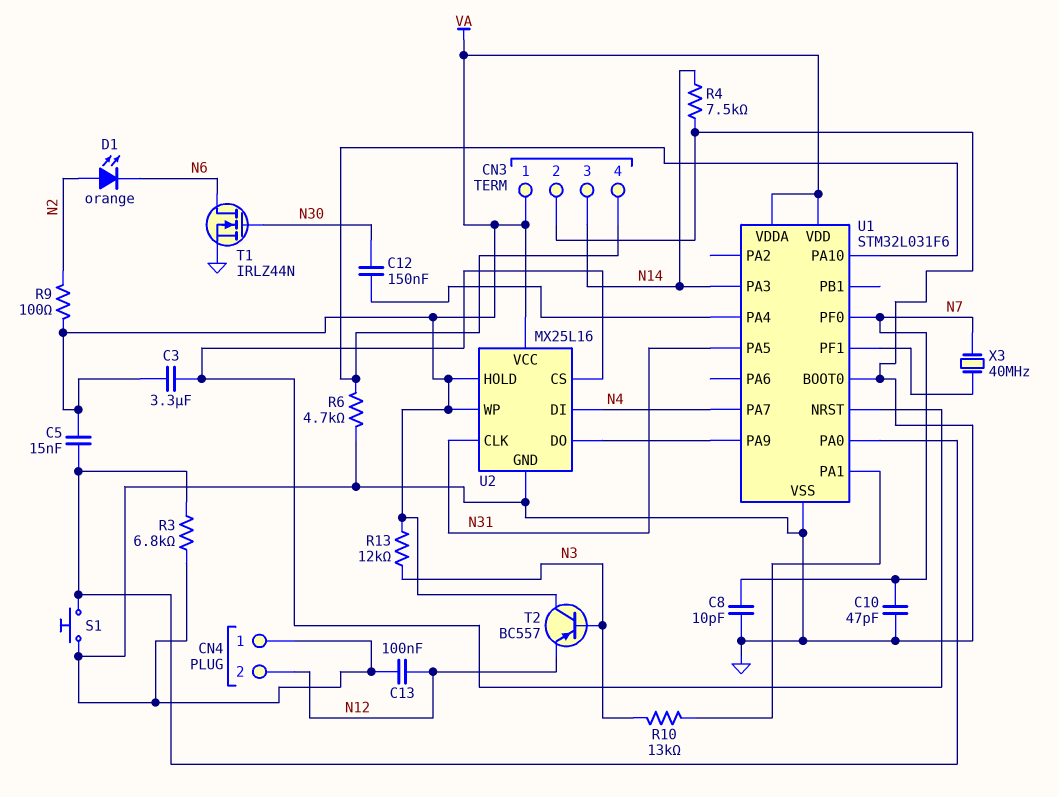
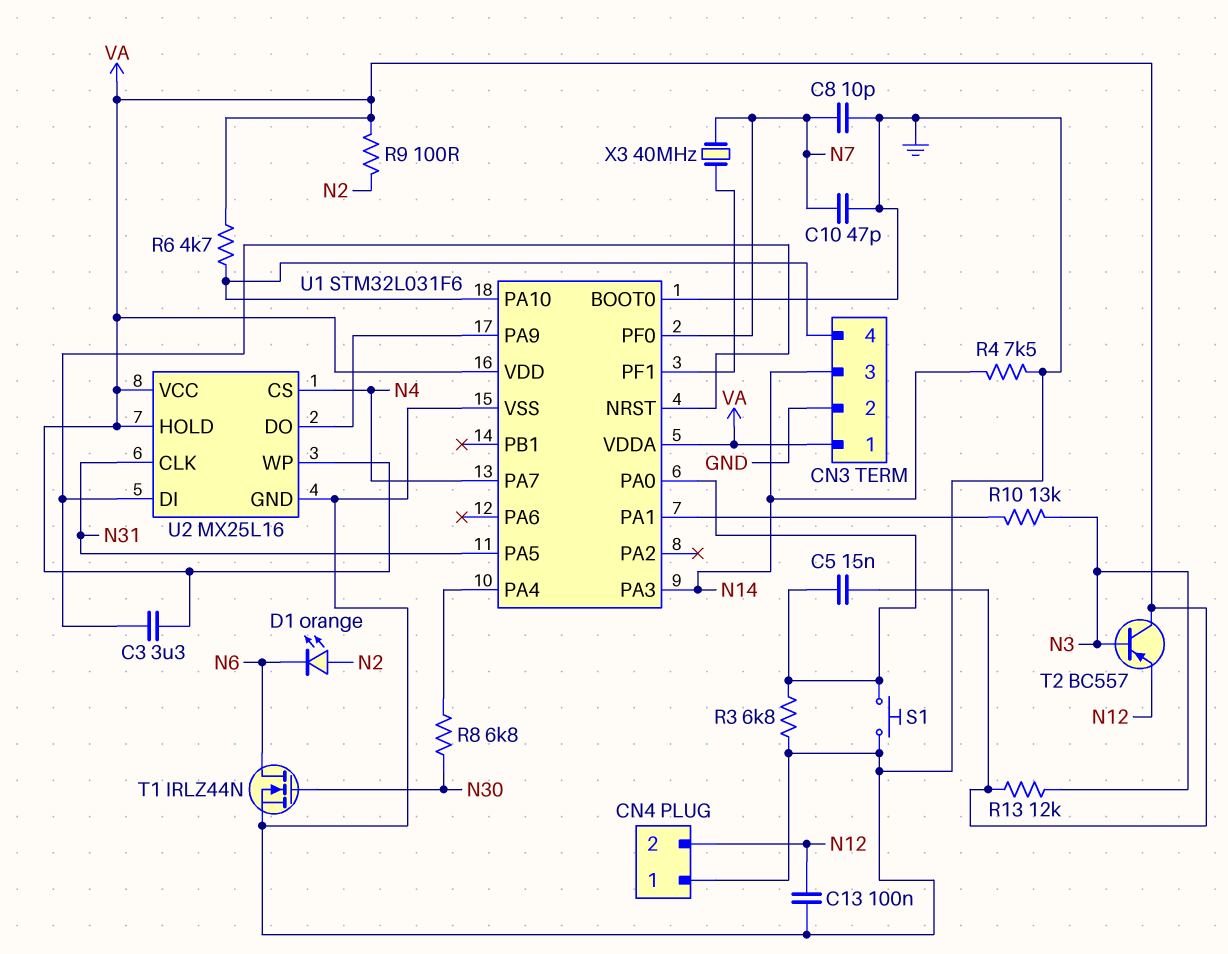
C12: 150nF (N30, U1/PA4) -> none
R6: 4.7k (CN3/4, GND) -> 4.7k (CN3/4, VA)
R8: none -> 6.8k (N30, U1/PA4)
U2 pin CS: U1/NRST -> N4
U2 pin DI: N4 -> U1/NRST

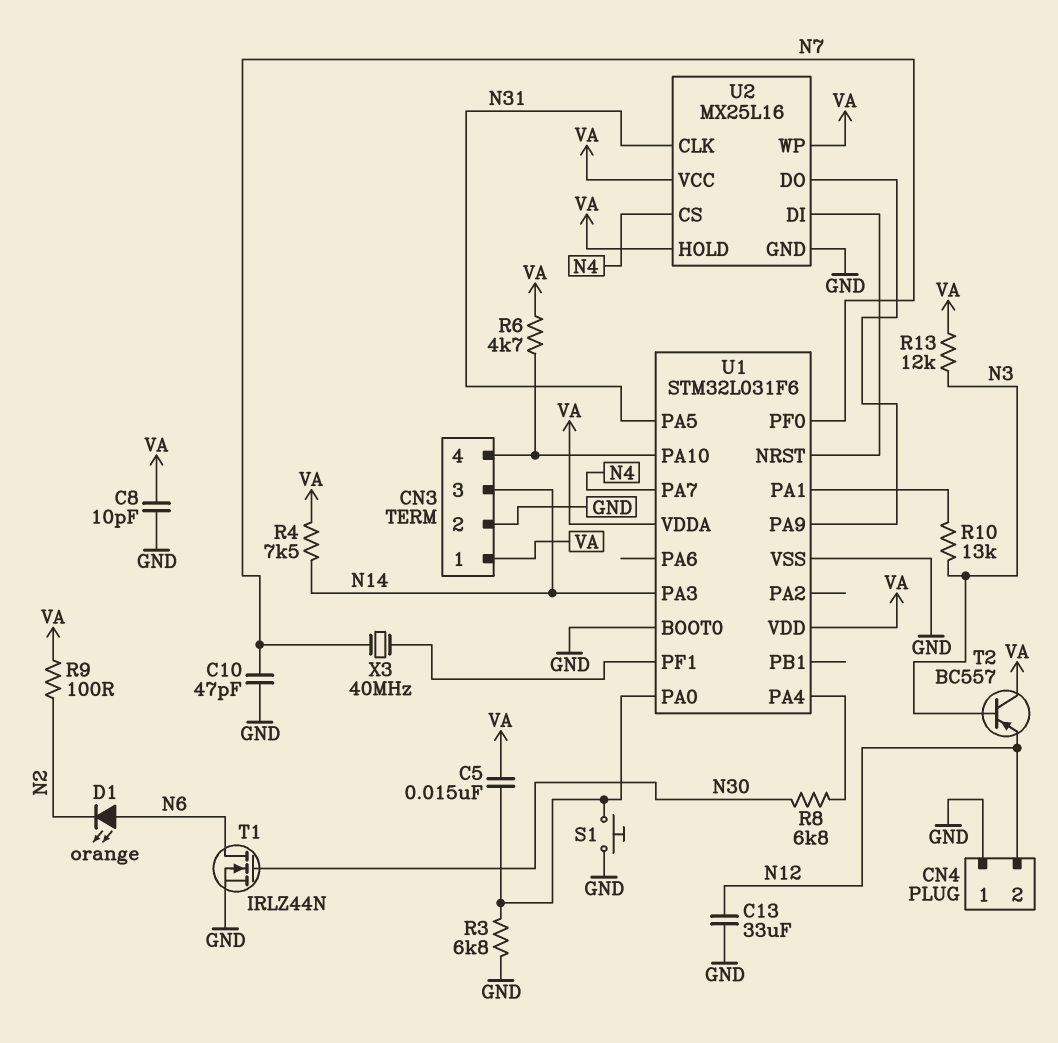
C3: 3.3uF (U1/NRST, VA) -> none
C8: 10pF (GND, N7) -> 10pF (GND, VA)
C13: 100nF (GND, N12) -> 33uF (GND, N12)
D1: LED orange (A N2, K N6) -> LED orange (A N6, K N2)
R4: 7.5k (GND, N14) -> 7.5k (N14, VA)

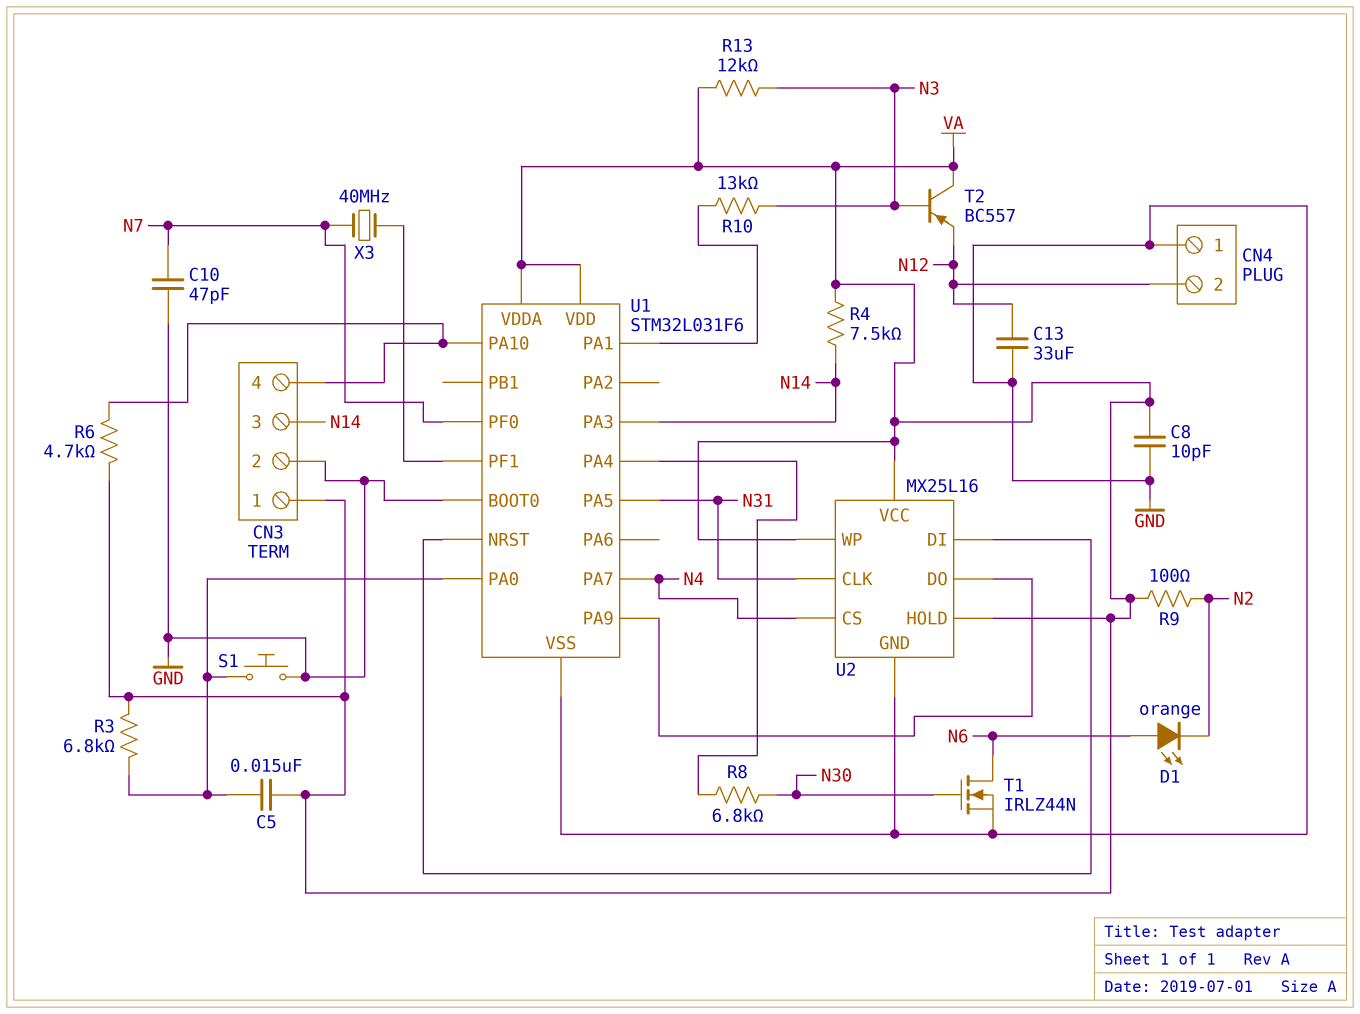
R3: 6.8k (GND, U1/PA0) -> 6.8k (U1/PA0, VA)

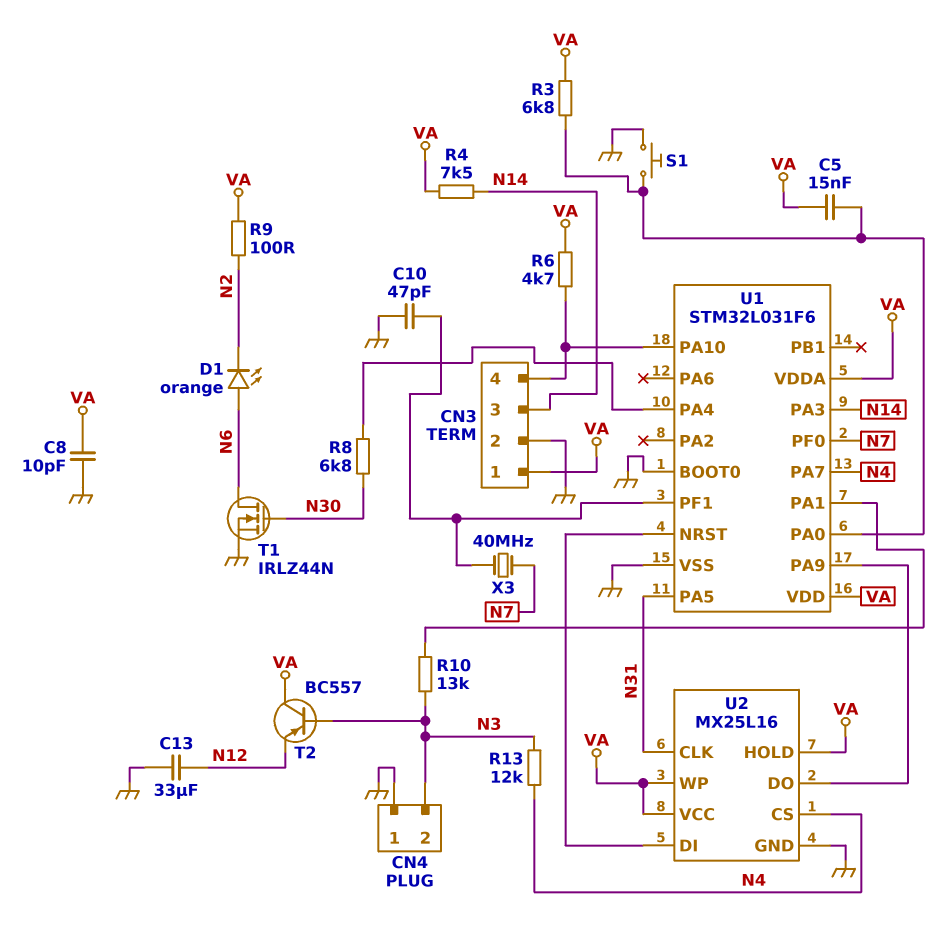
C10: 47pF (GND, N7) -> 47pF (GND, U1/PF1)
CN4 pin 2: N12 -> N3
R13: 12k (N3, VA) -> 12k (N3, N4)

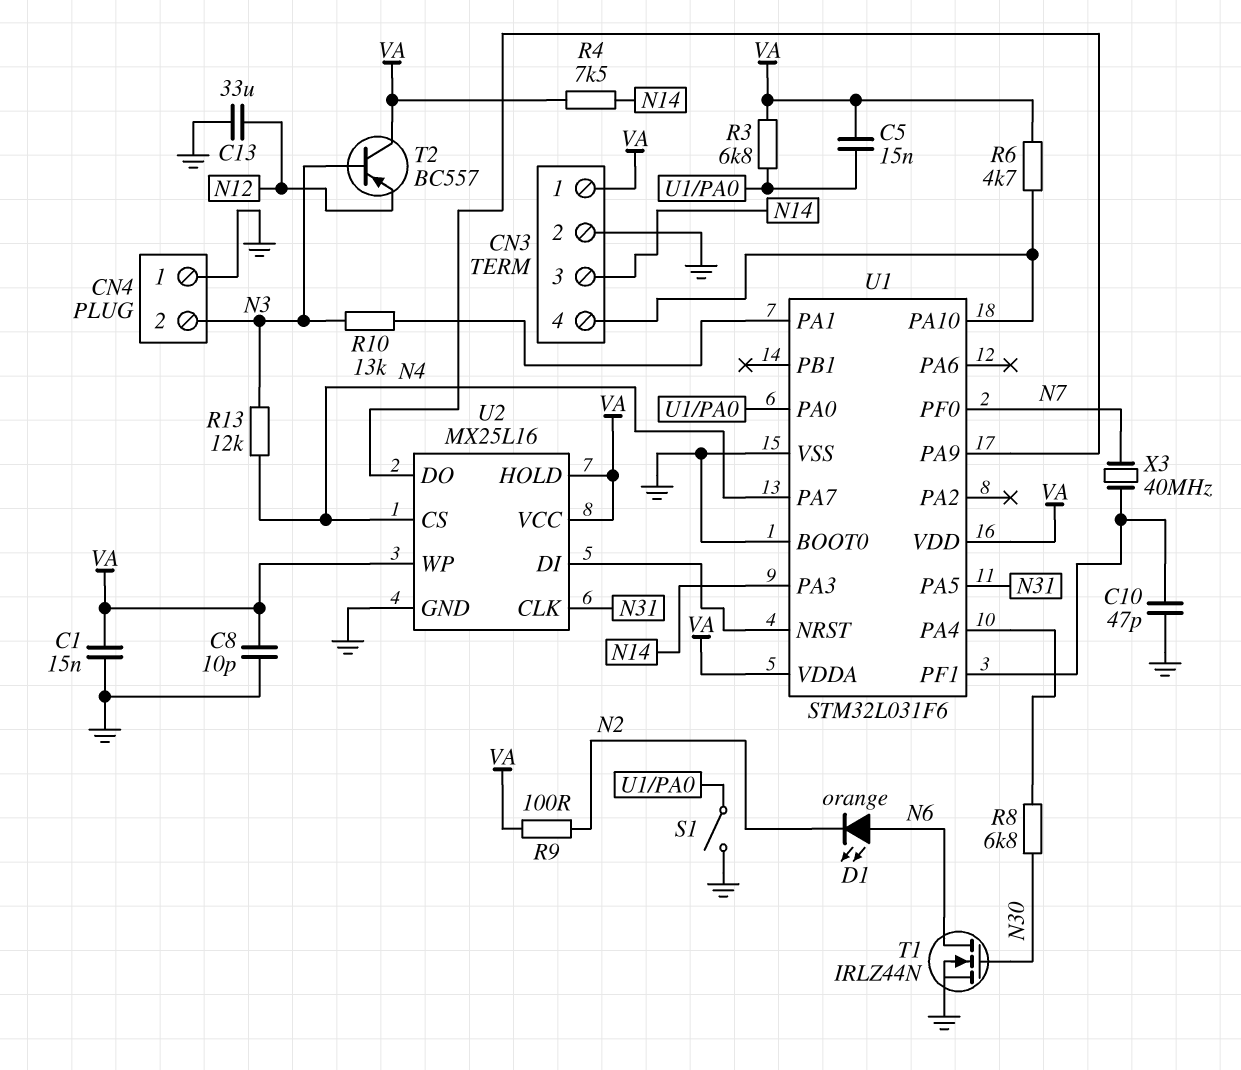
C1: none -> 15nF (GND, VA)
S1: button (GND, U1/PA0) -> switch (GND, U1/PA0)

